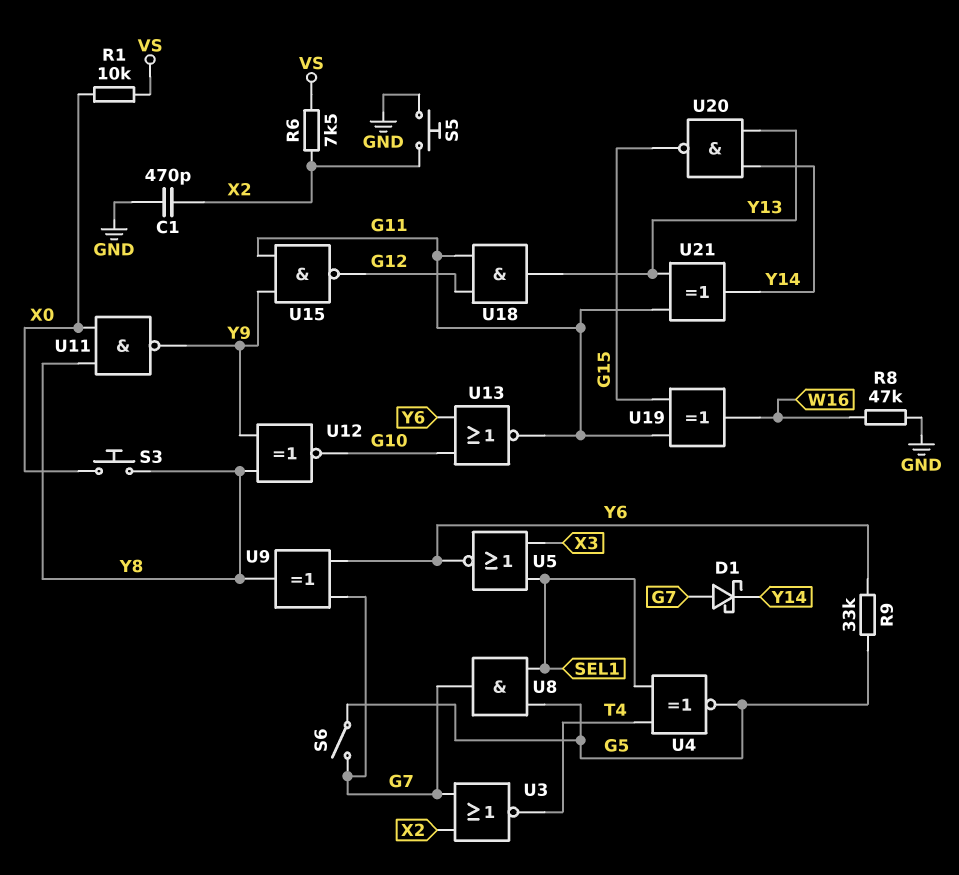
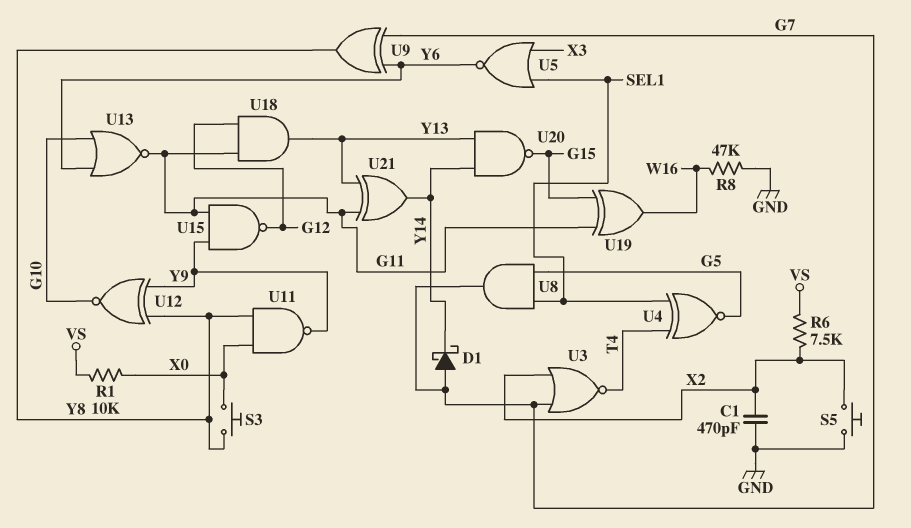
R9: 33k (G5, Y6) -> none
S6: switch (G5, G7) -> none

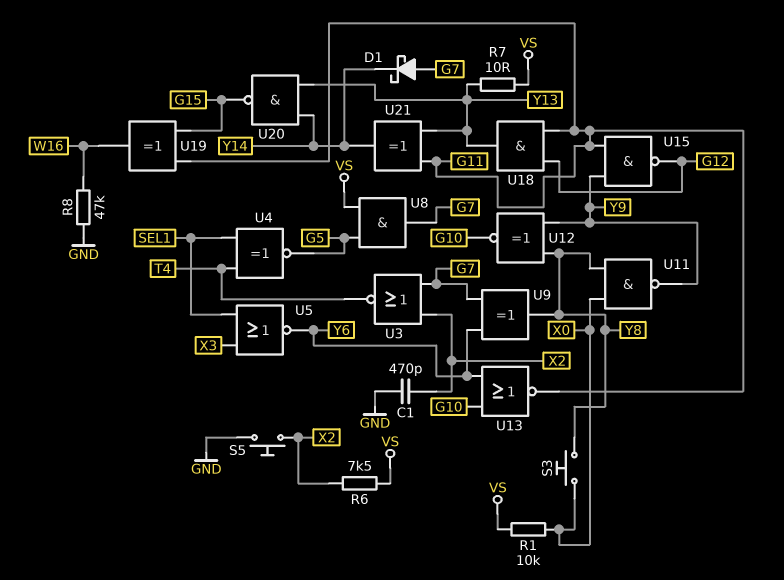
R7: none -> 10 (VS, Y13)
U8: AND (in G5, in SEL1, out G7) -> AND (in G5, in VS, out G7)

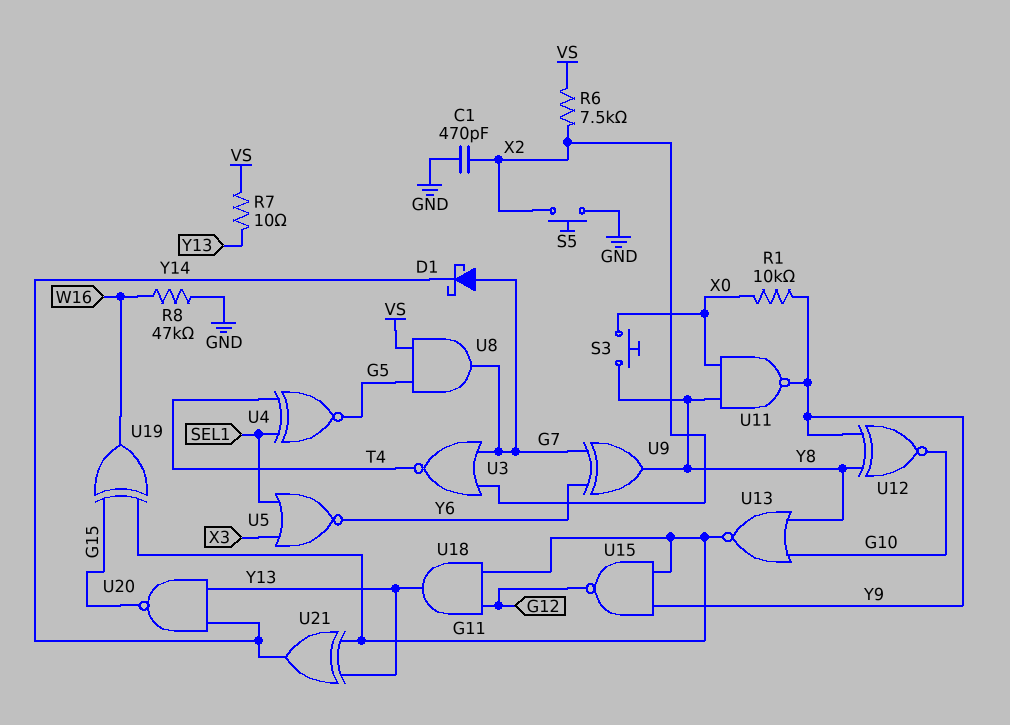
R1: 10k (VS, X0) -> 10k (X0, Y9)
U13: NOR (in G10, in Y6, out G11) -> NOR (in G10, in Y8, out G11)

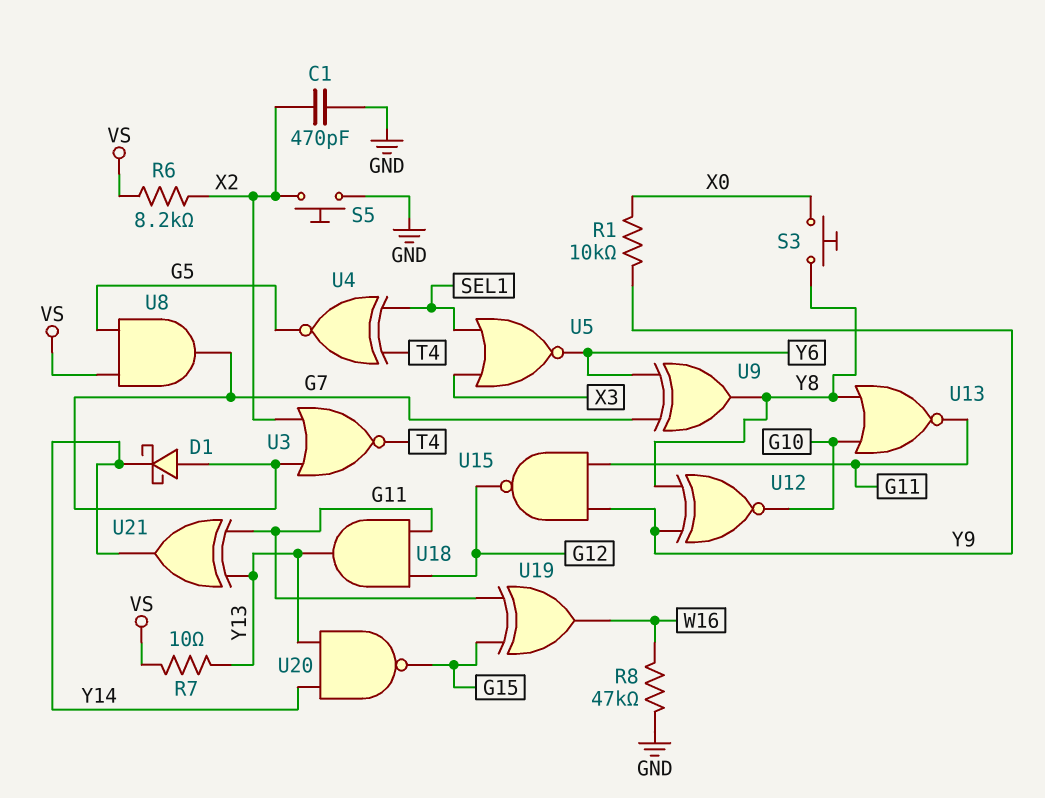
R6: 7.5k (VS, X2) -> 8.2k (VS, X2)
U11: NAND (in X0, in Y8, out Y9) -> none

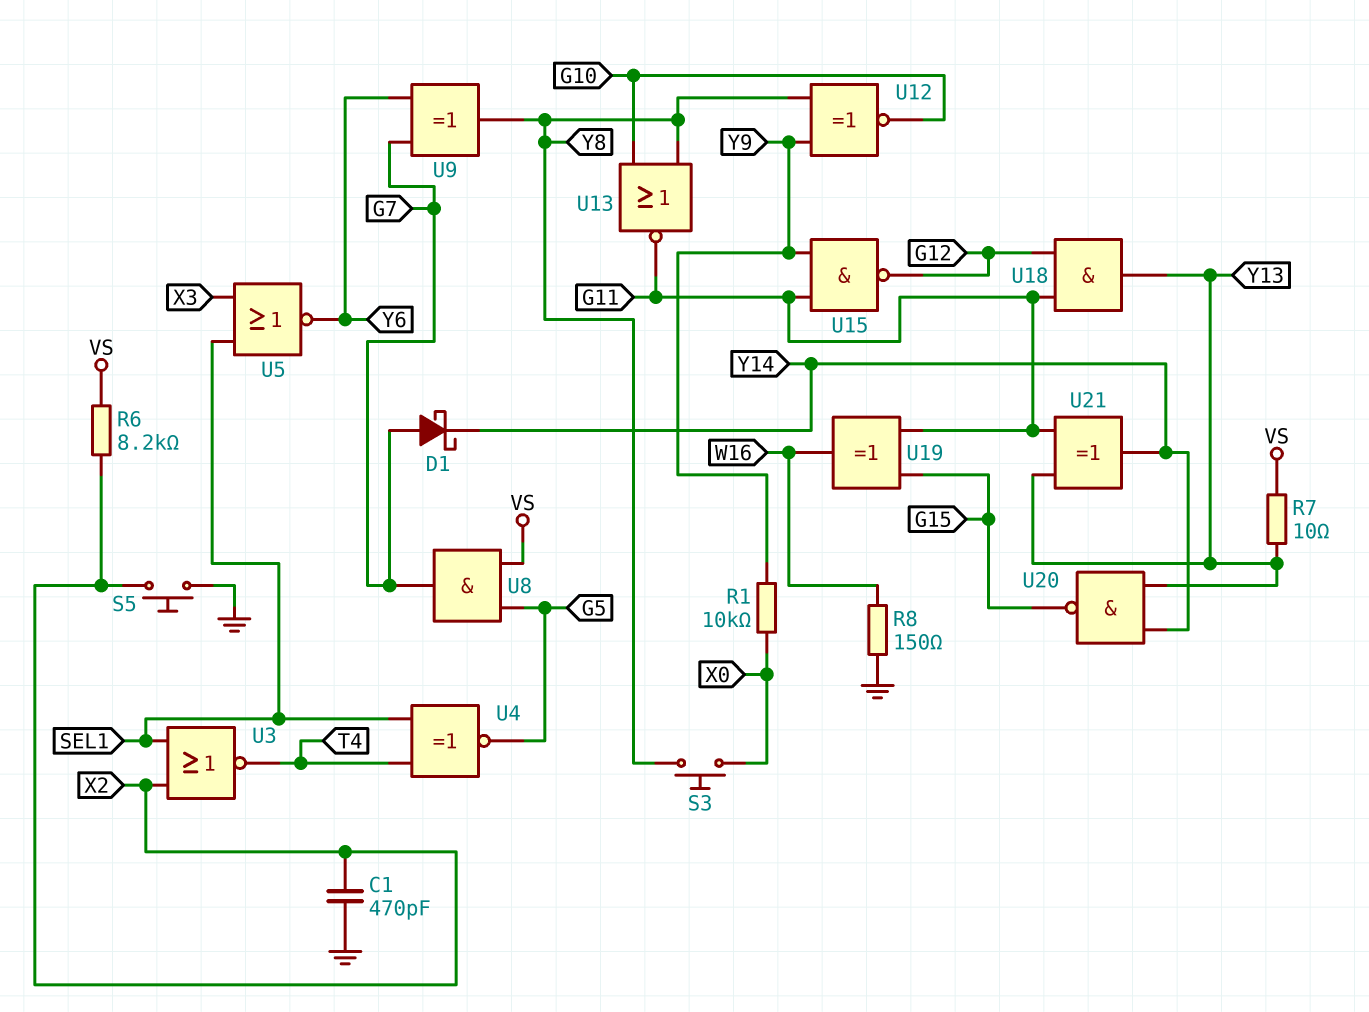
R8: 47k (GND, W16) -> 150 (GND, W16)
U3: NOR (in G7, in X2, out T4) -> NOR (in SEL1, in X2, out T4)

